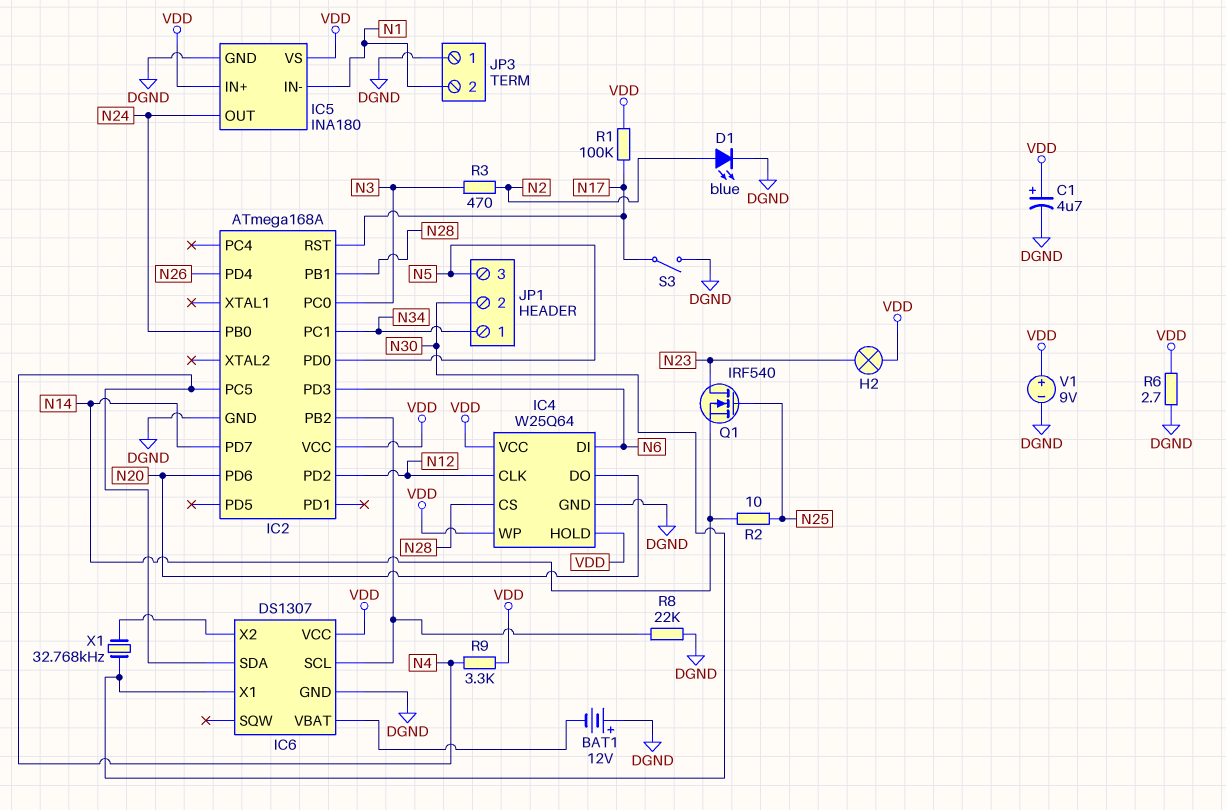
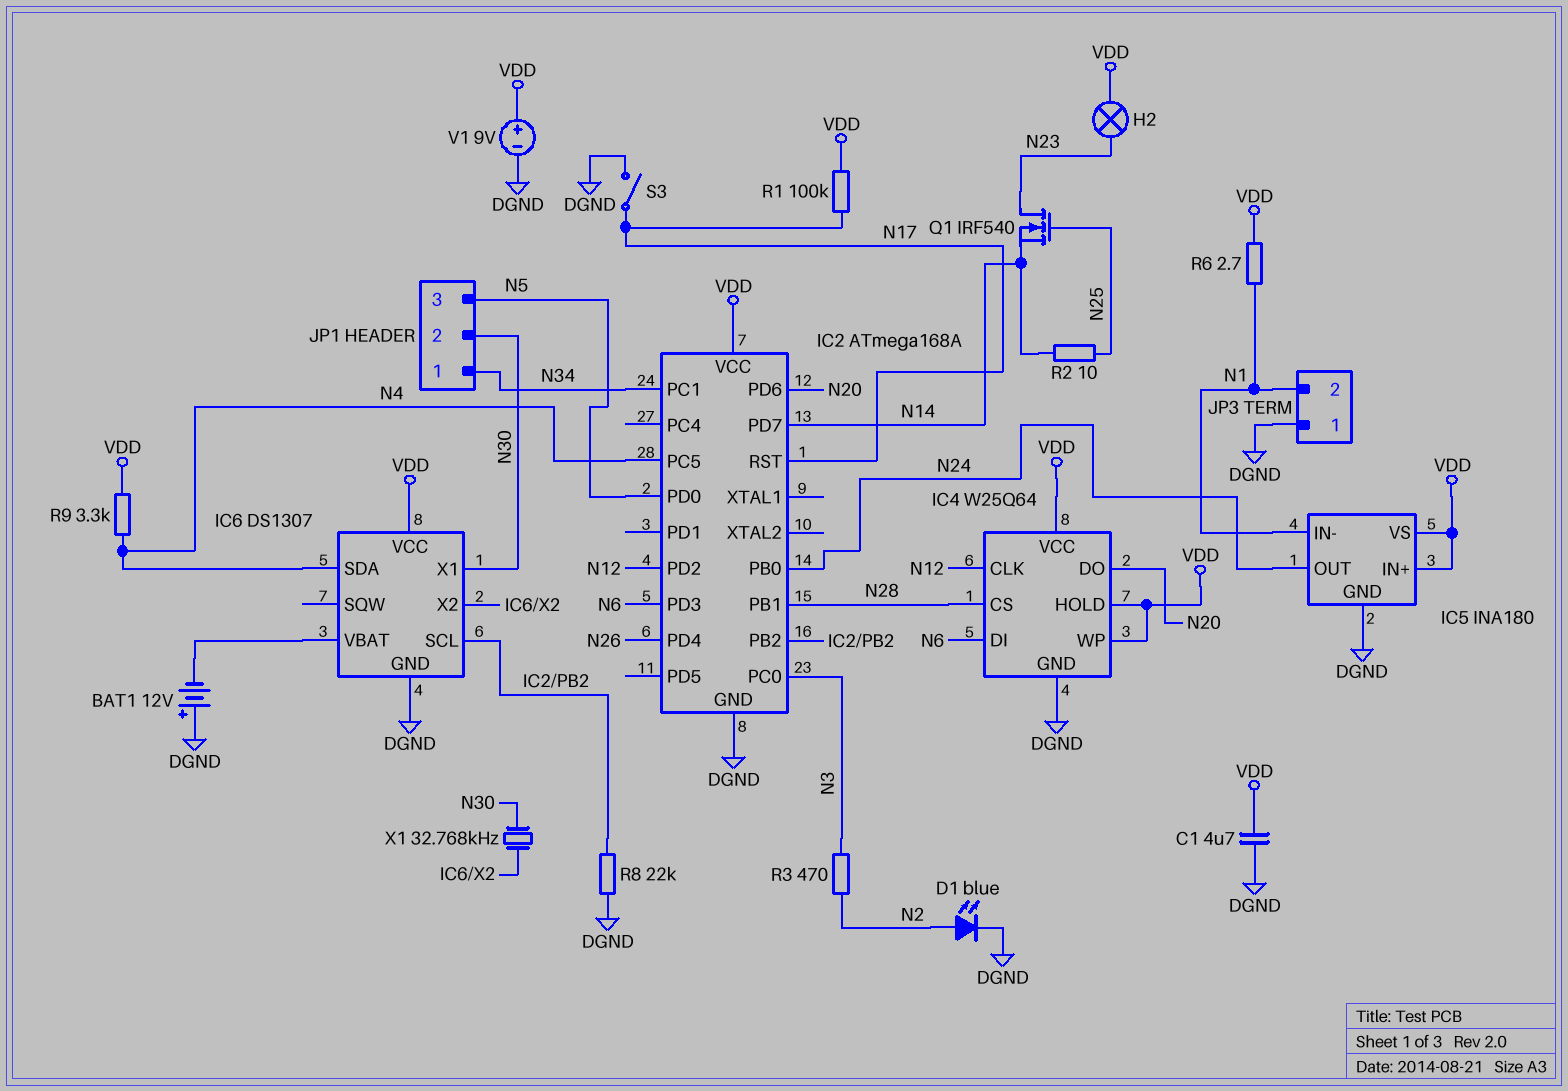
C1: 4.7uF (plus VDD, minus DGND) -> 4.7uF (DGND, VDD)
R6: 2.7 (DGND, VDD) -> 2.7 (N1, VDD)

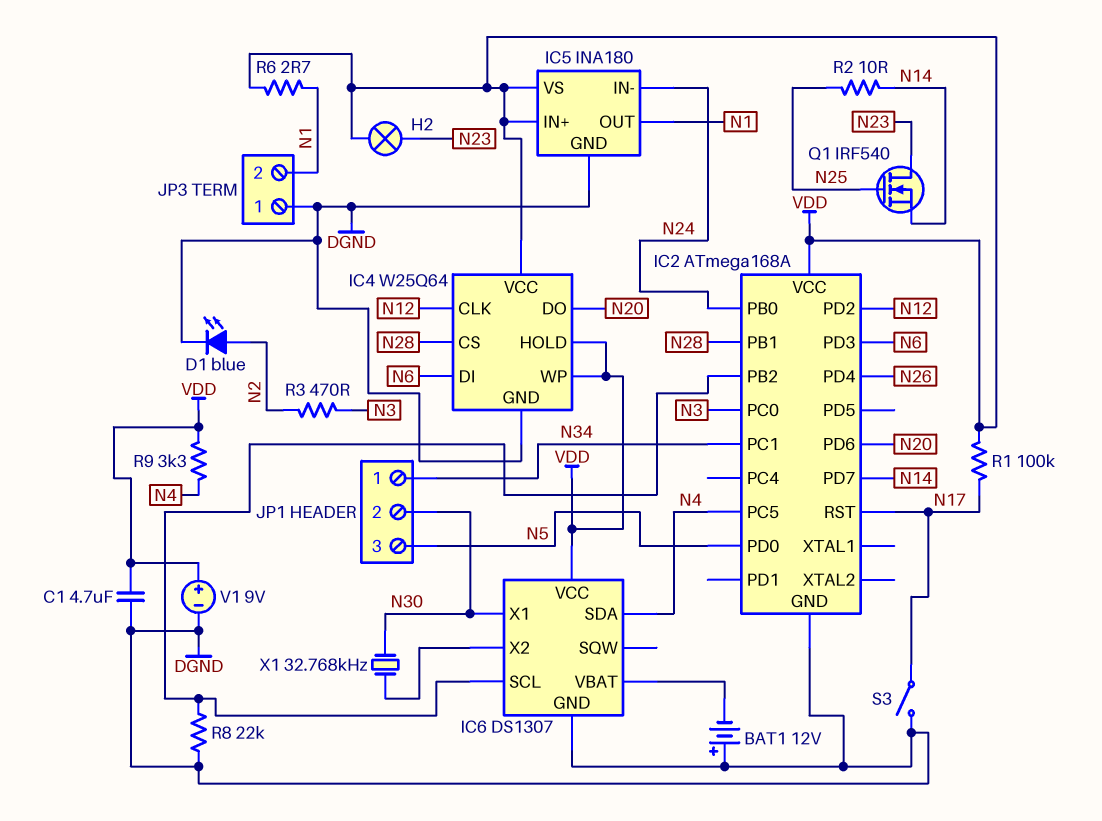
IC5 pin IN-: N1 -> N24
IC5 pin OUT: N24 -> N1

